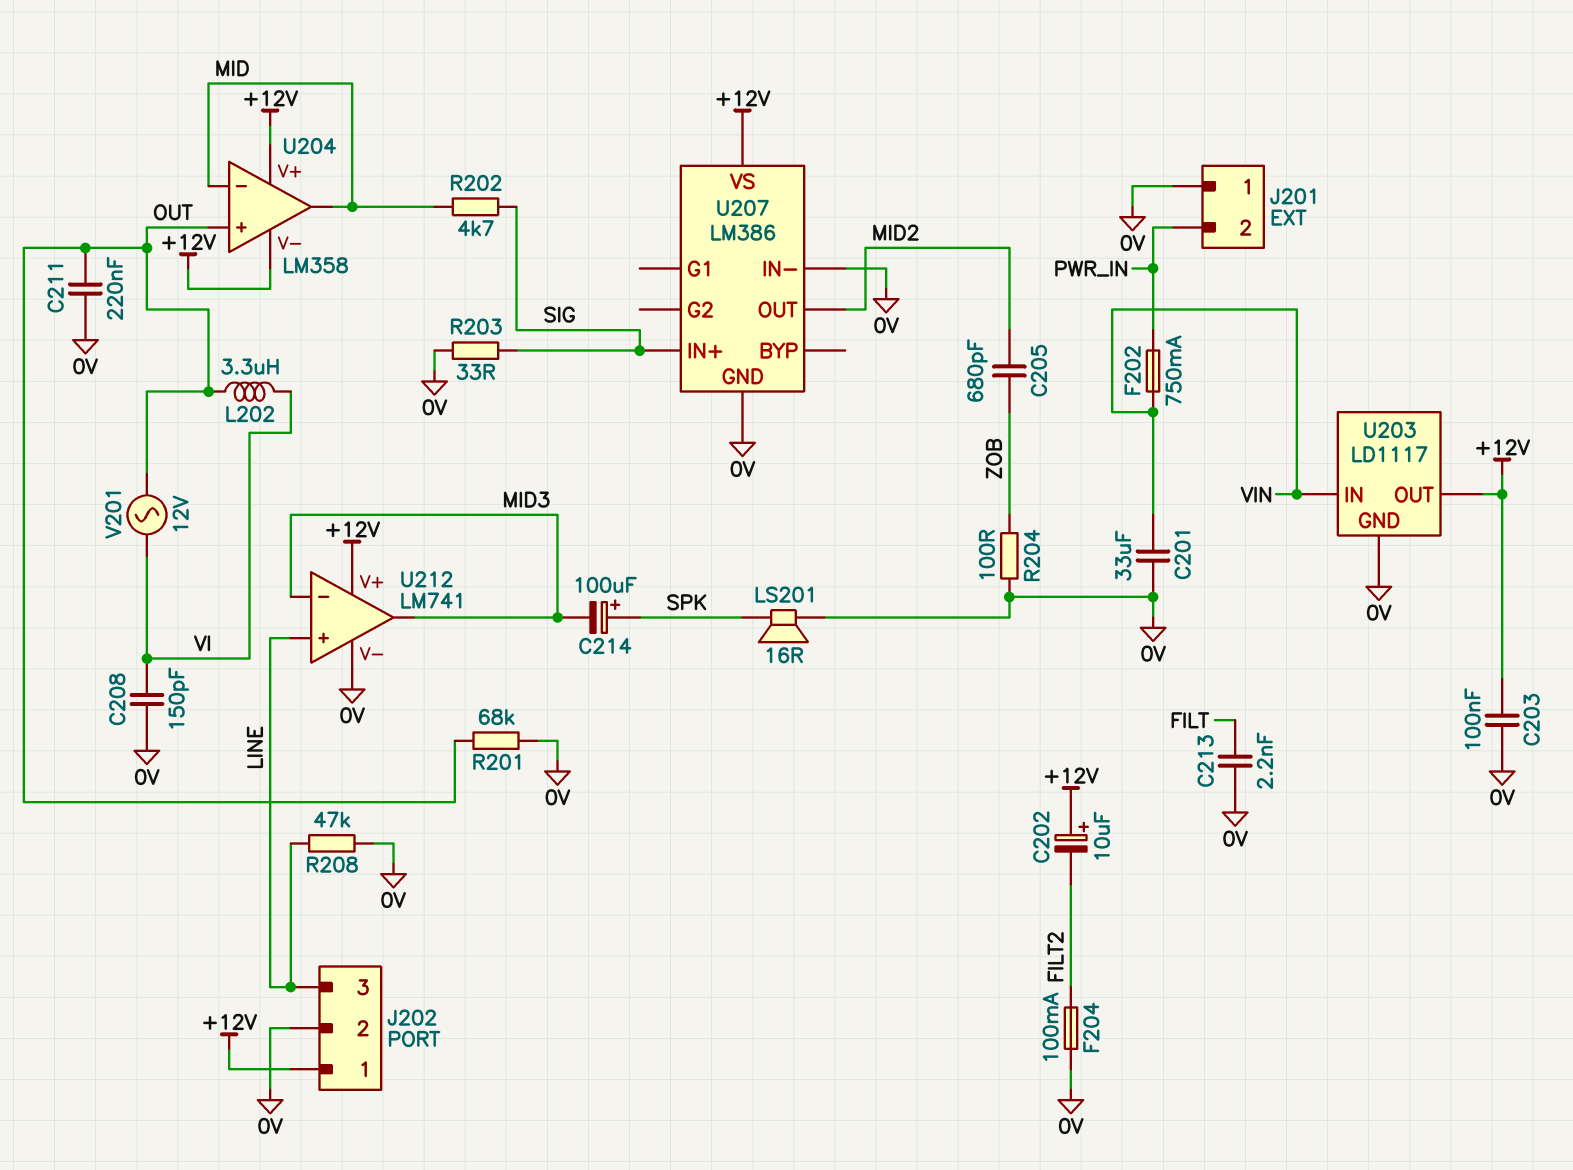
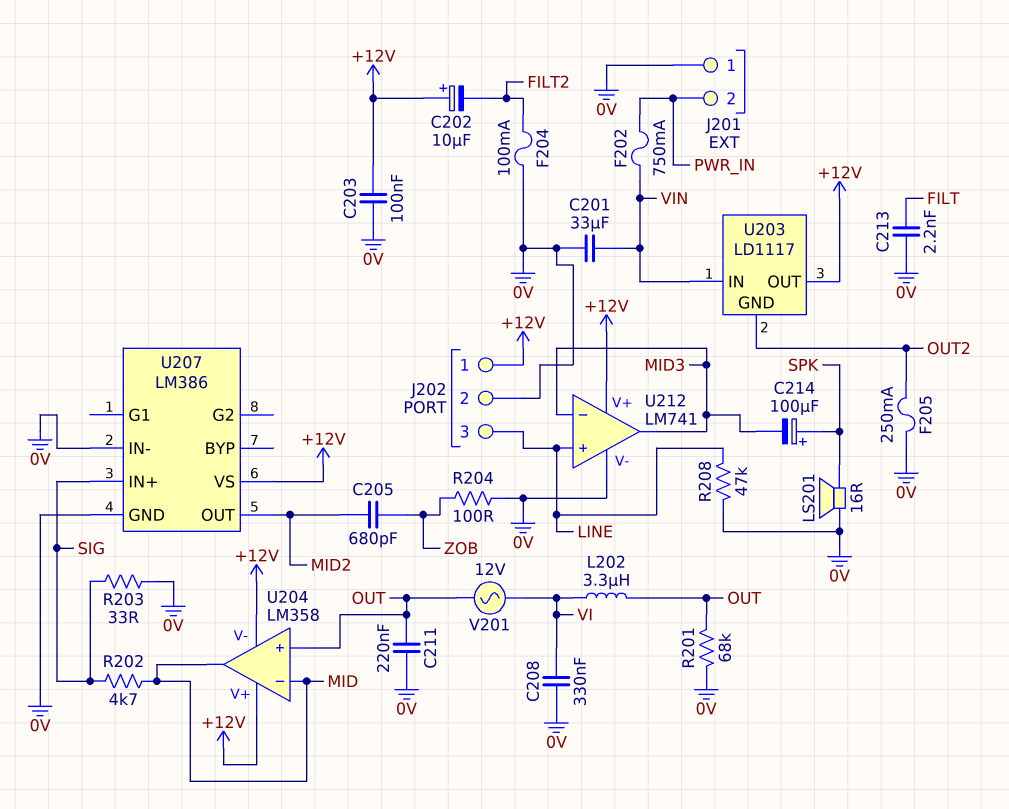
C208: 150pF (0V, VI) -> 330nF (0V, VI)
F205: none -> 250mA (0V, OUT2)
U203 pin GND: 0V -> OUT2

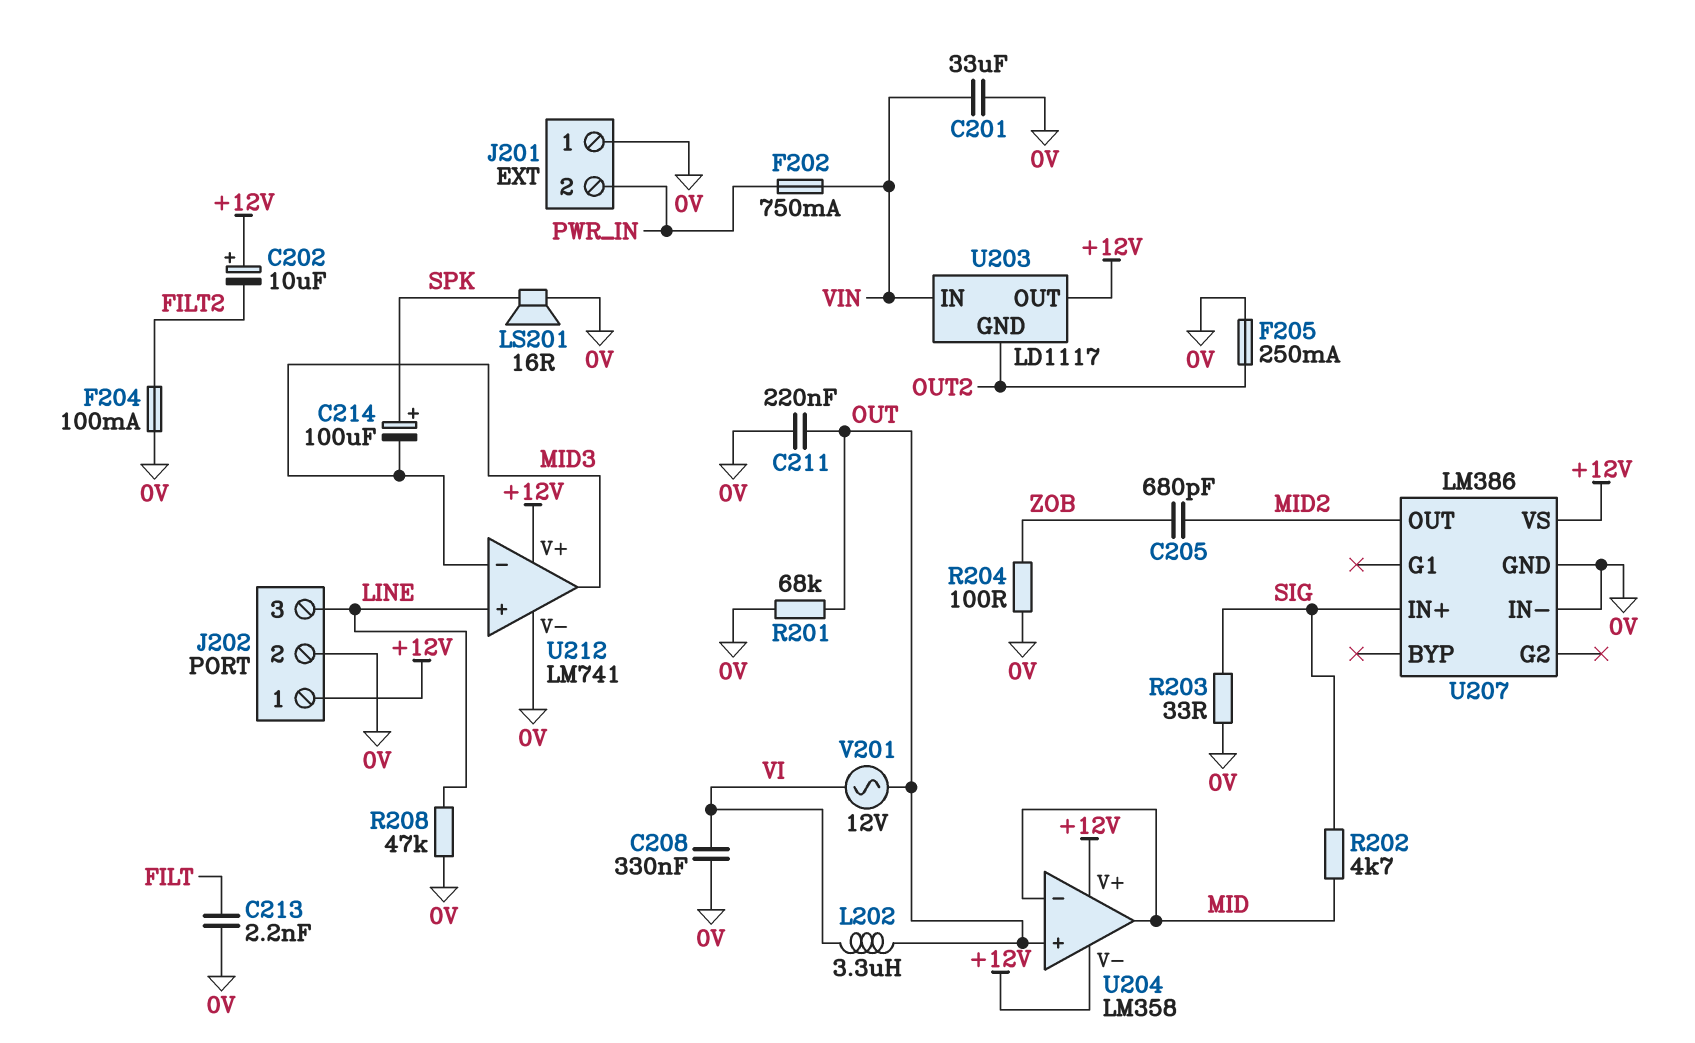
C203: 100nF (+12V, 0V) -> none

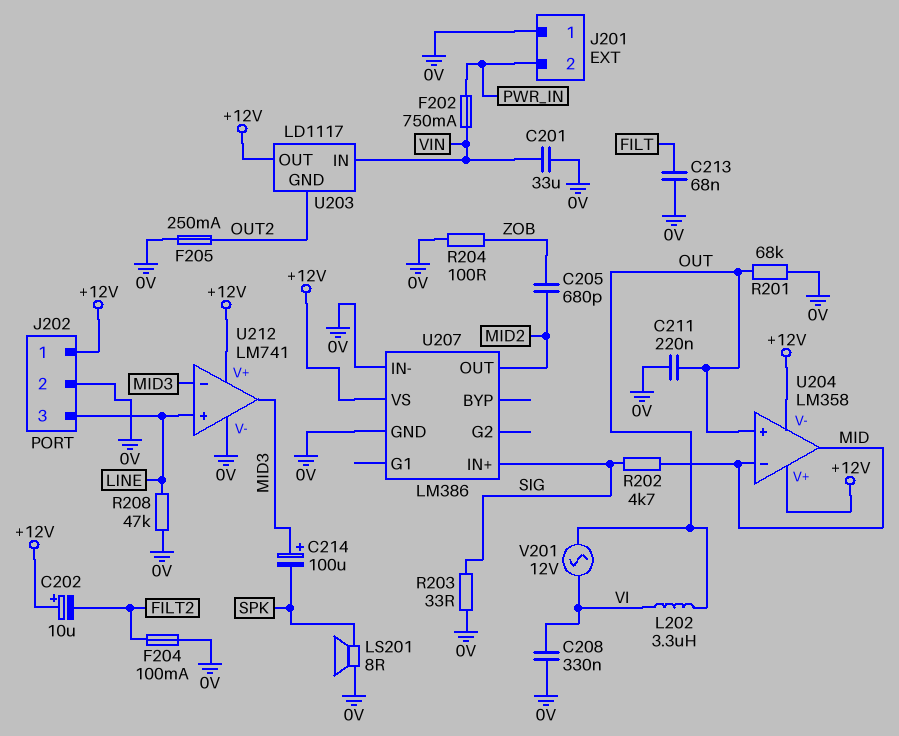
C213: 2.2nF (0V, FILT) -> 68nF (0V, FILT)
C214: 100uF (plus SPK, minus MID3) -> 100uF (plus MID3, minus SPK)
LS201: speaker 16R (0V, SPK) -> speaker 8R (0V, SPK)

